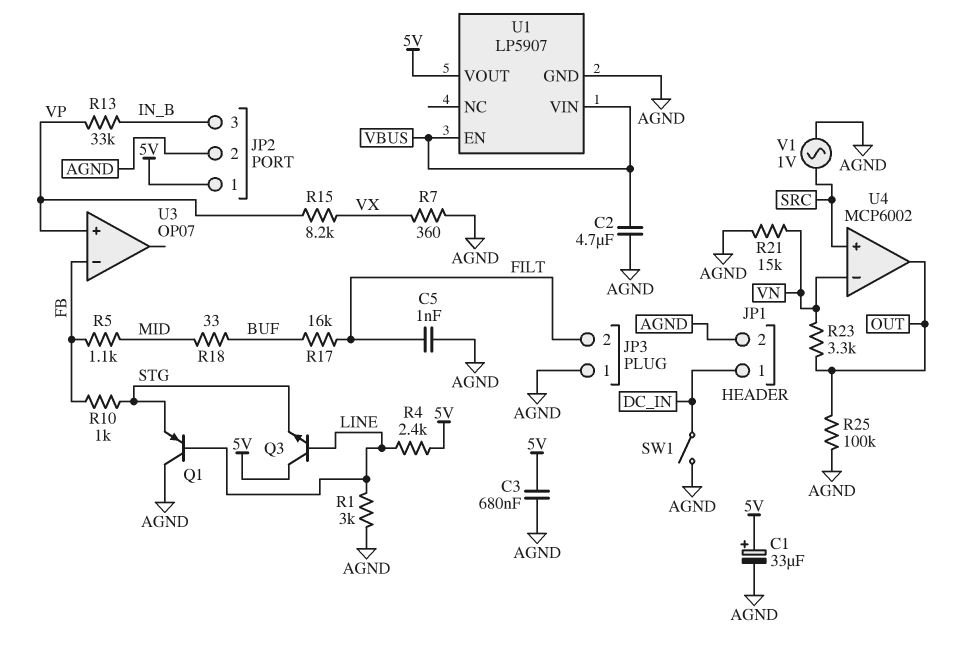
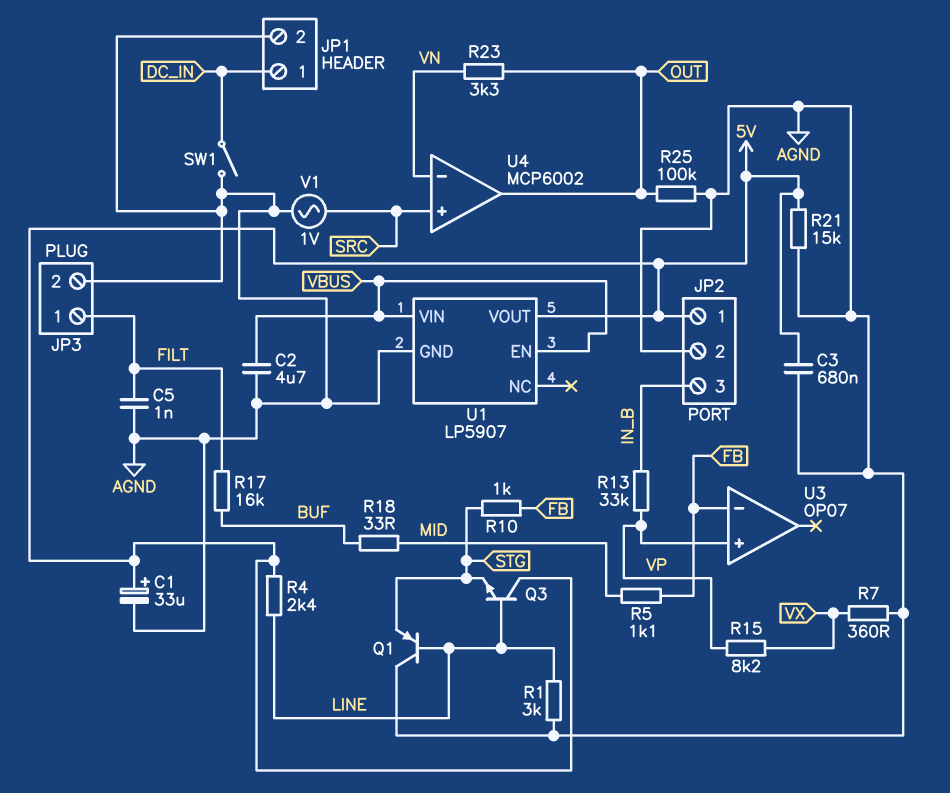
JP3 pin 1: AGND -> FILT
JP3 pin 2: FILT -> AGND
R21: 15k (AGND, VN) -> 15k (5V, AGND)

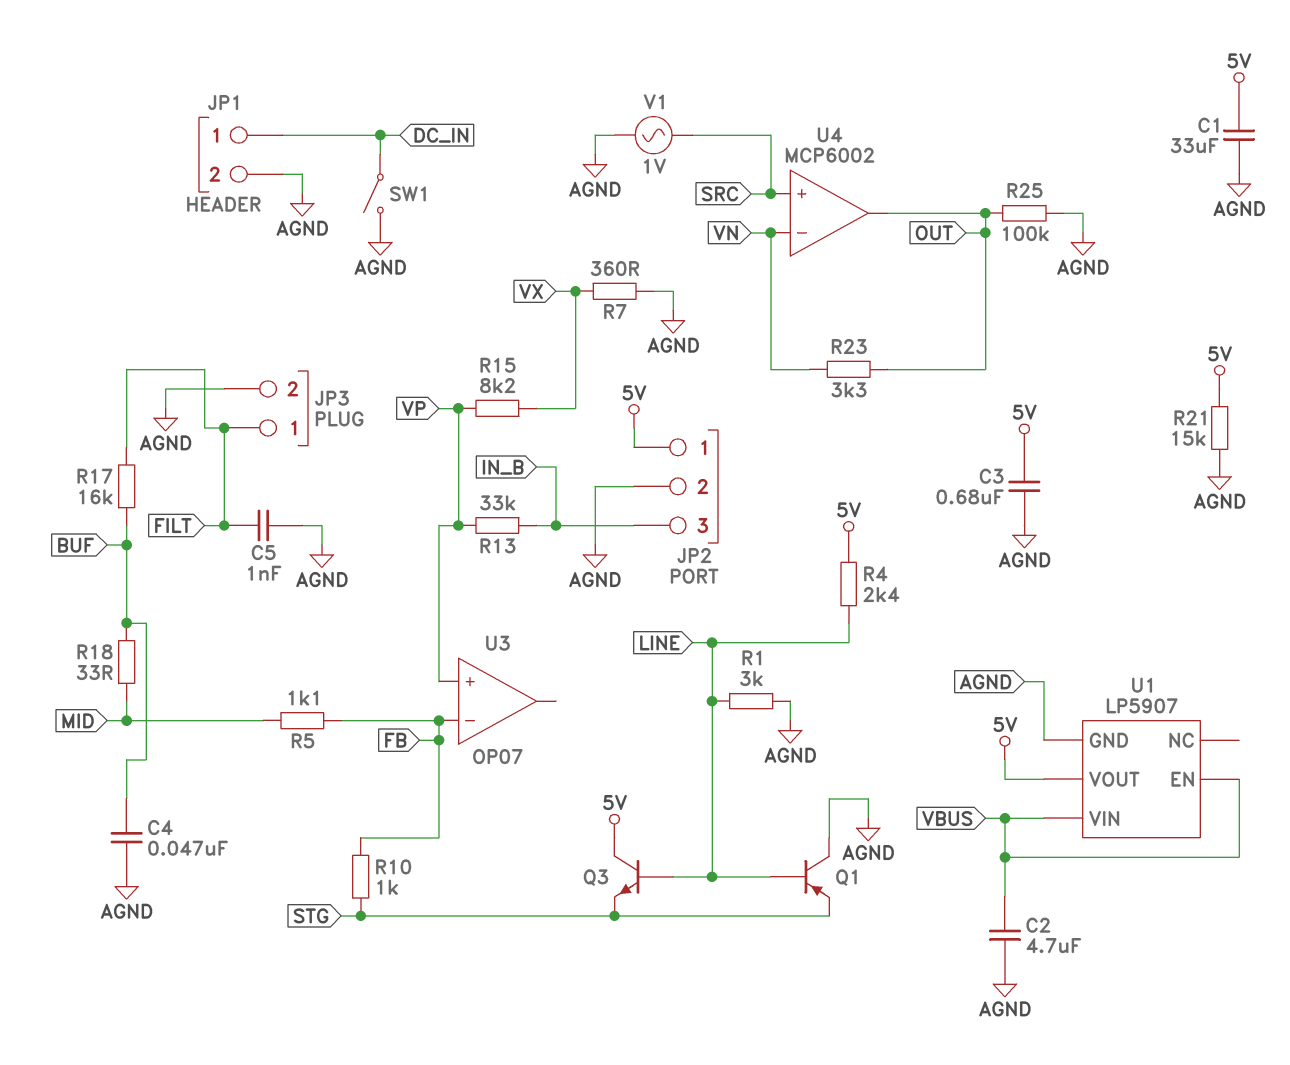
C1: 33uF (plus 5V, minus AGND) -> 33uF (5V, AGND)
C4: none -> 47nF (AGND, BUF)

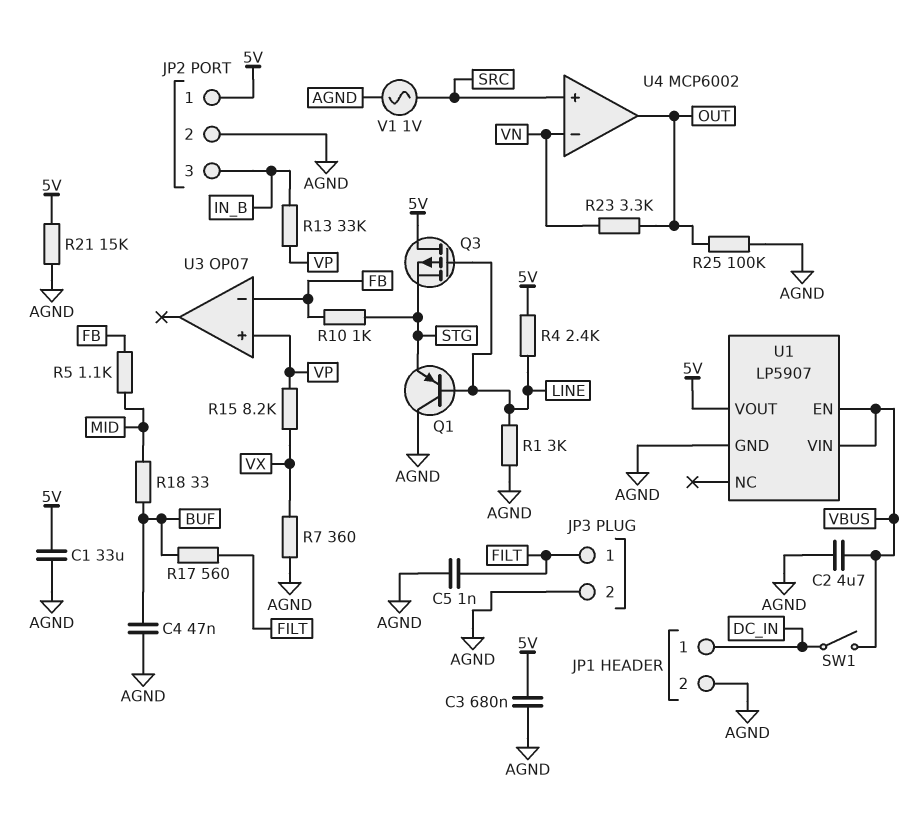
Q3: NPN (B LINE, C 5V, E STG) -> PMOS (G LINE, D 5V, S STG)
R17: 16k (BUF, FILT) -> 560 (BUF, FILT)
SW1: switch (AGND, DC_IN) -> switch (DC_IN, VBUS)

